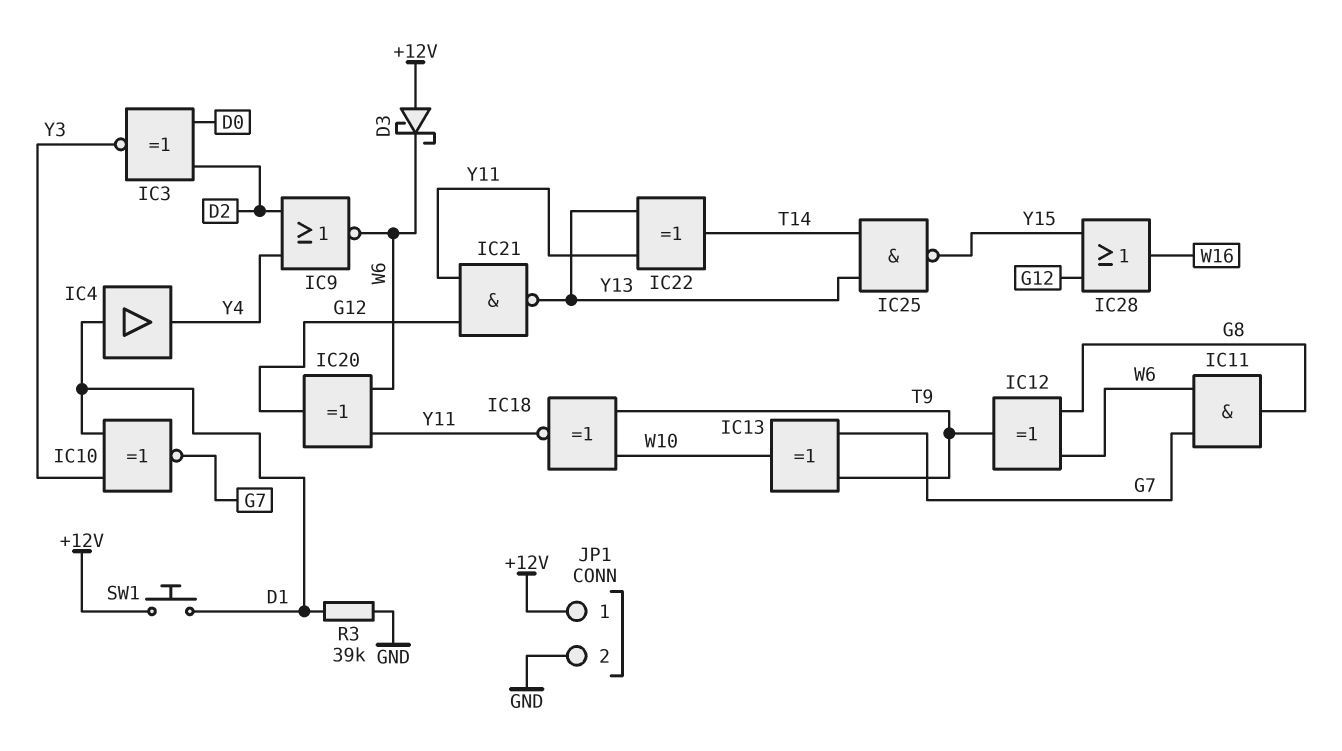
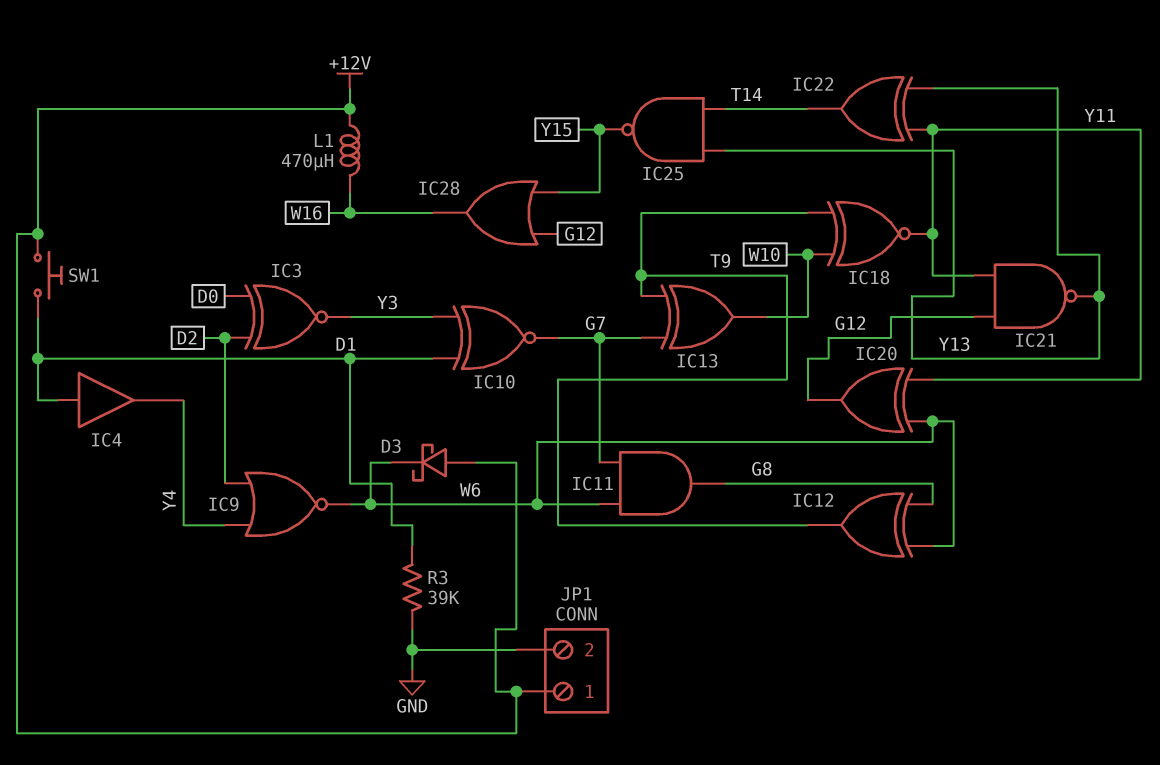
L1: none -> 470uH (+12V, W16)

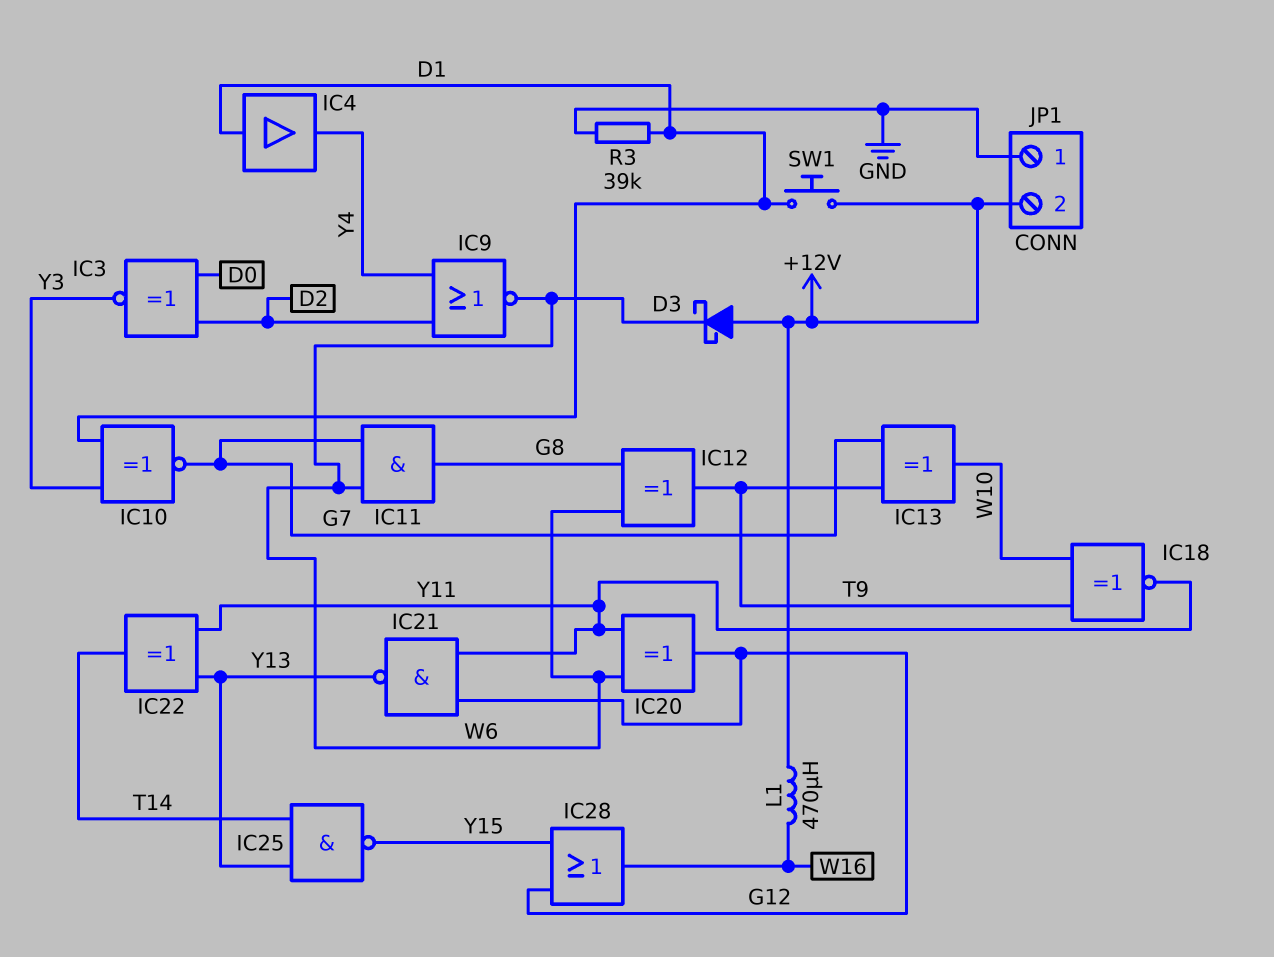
JP1 pin 1: +12V -> GND
JP1 pin 2: GND -> +12V

